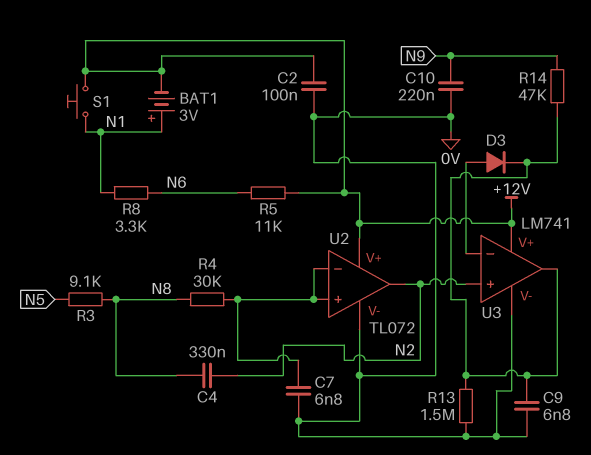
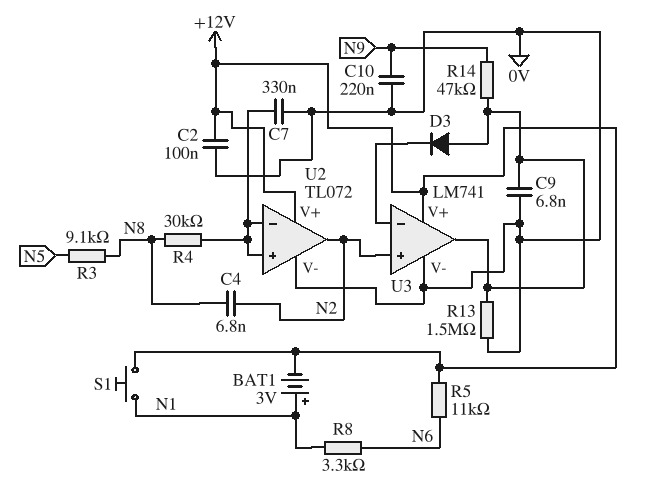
C4: 330nF (N2, N8) -> 6.8nF (N2, N8)
C7: 6.8nF (0V, U2/in+) -> 330nF (0V, U2/in+)
D3: diode (A U3/in-, K U3/out) -> diode (A U3/out, K U3/in-)

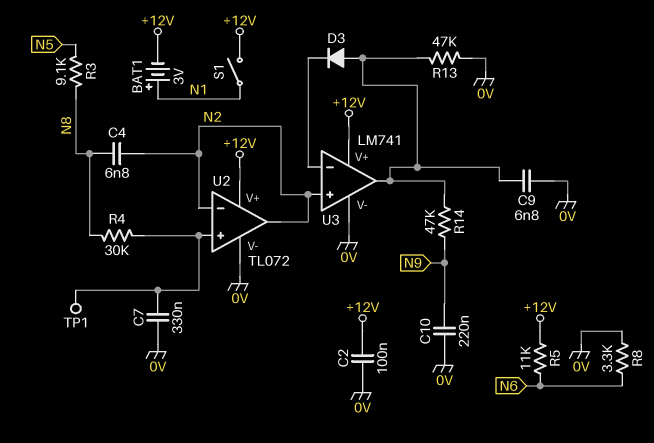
R8: 3.3k (N1, N6) -> 3.3k (0V, N6)
R13: 1.5M (0V, U3/out) -> 47k (0V, U3/out)
S1: button (+12V, N1) -> switch (+12V, N1)
TP1: none -> test point (U2/in+)
U2 pin in-: U2/in+ -> N2

